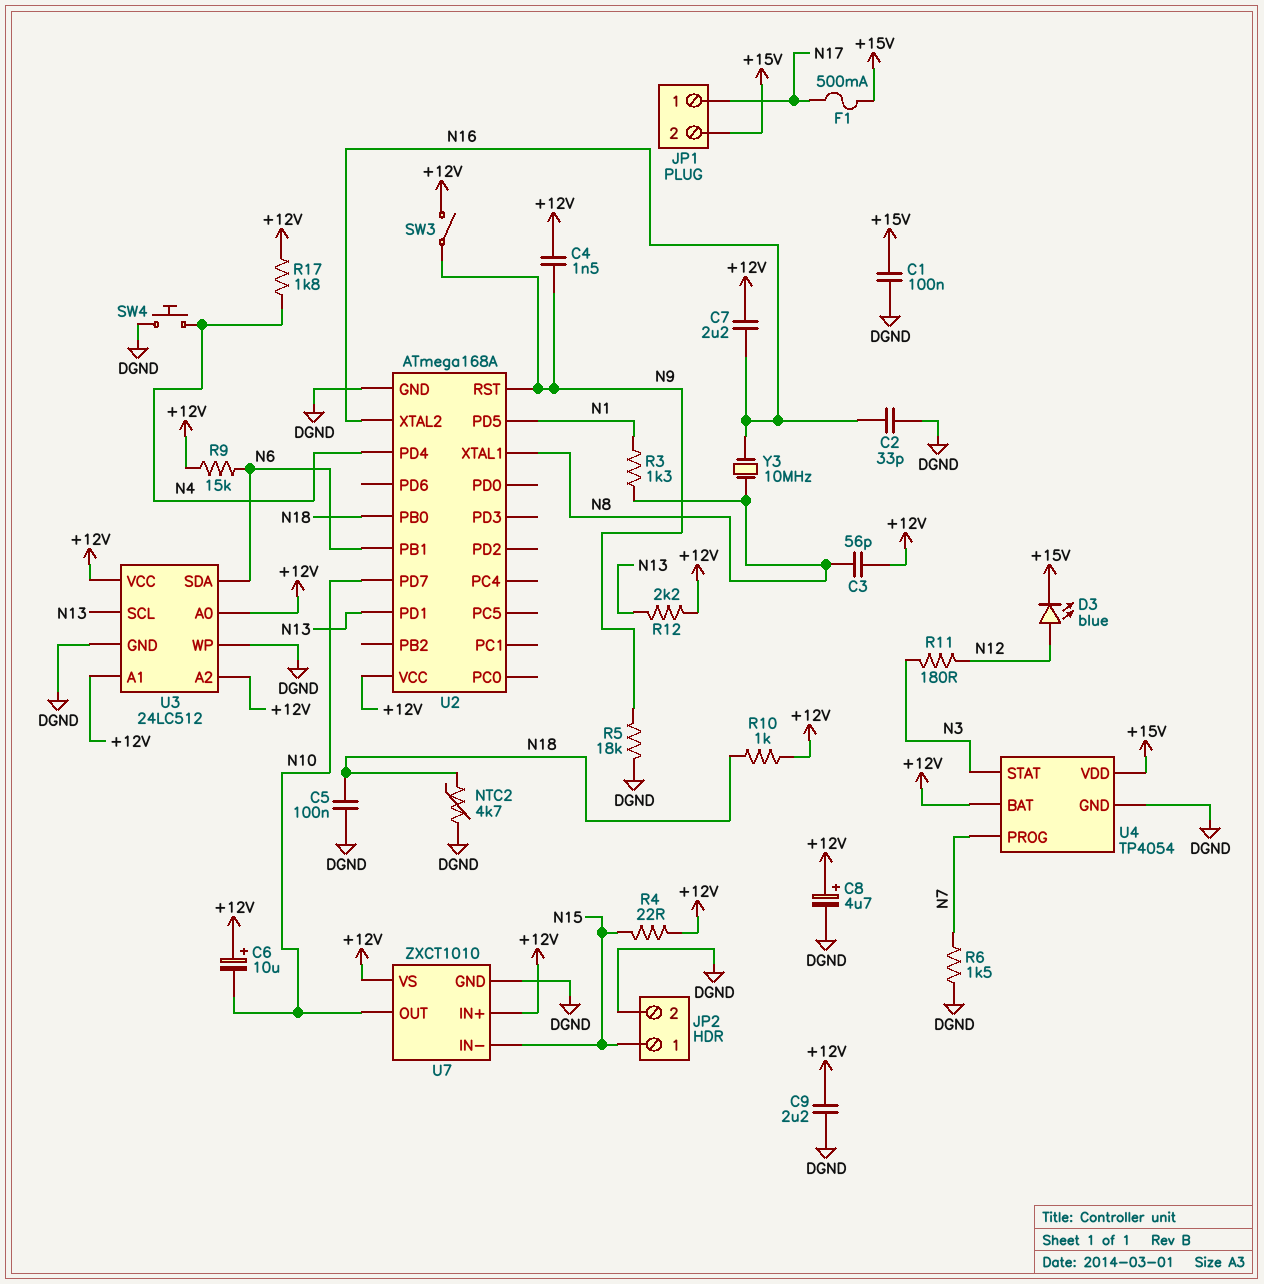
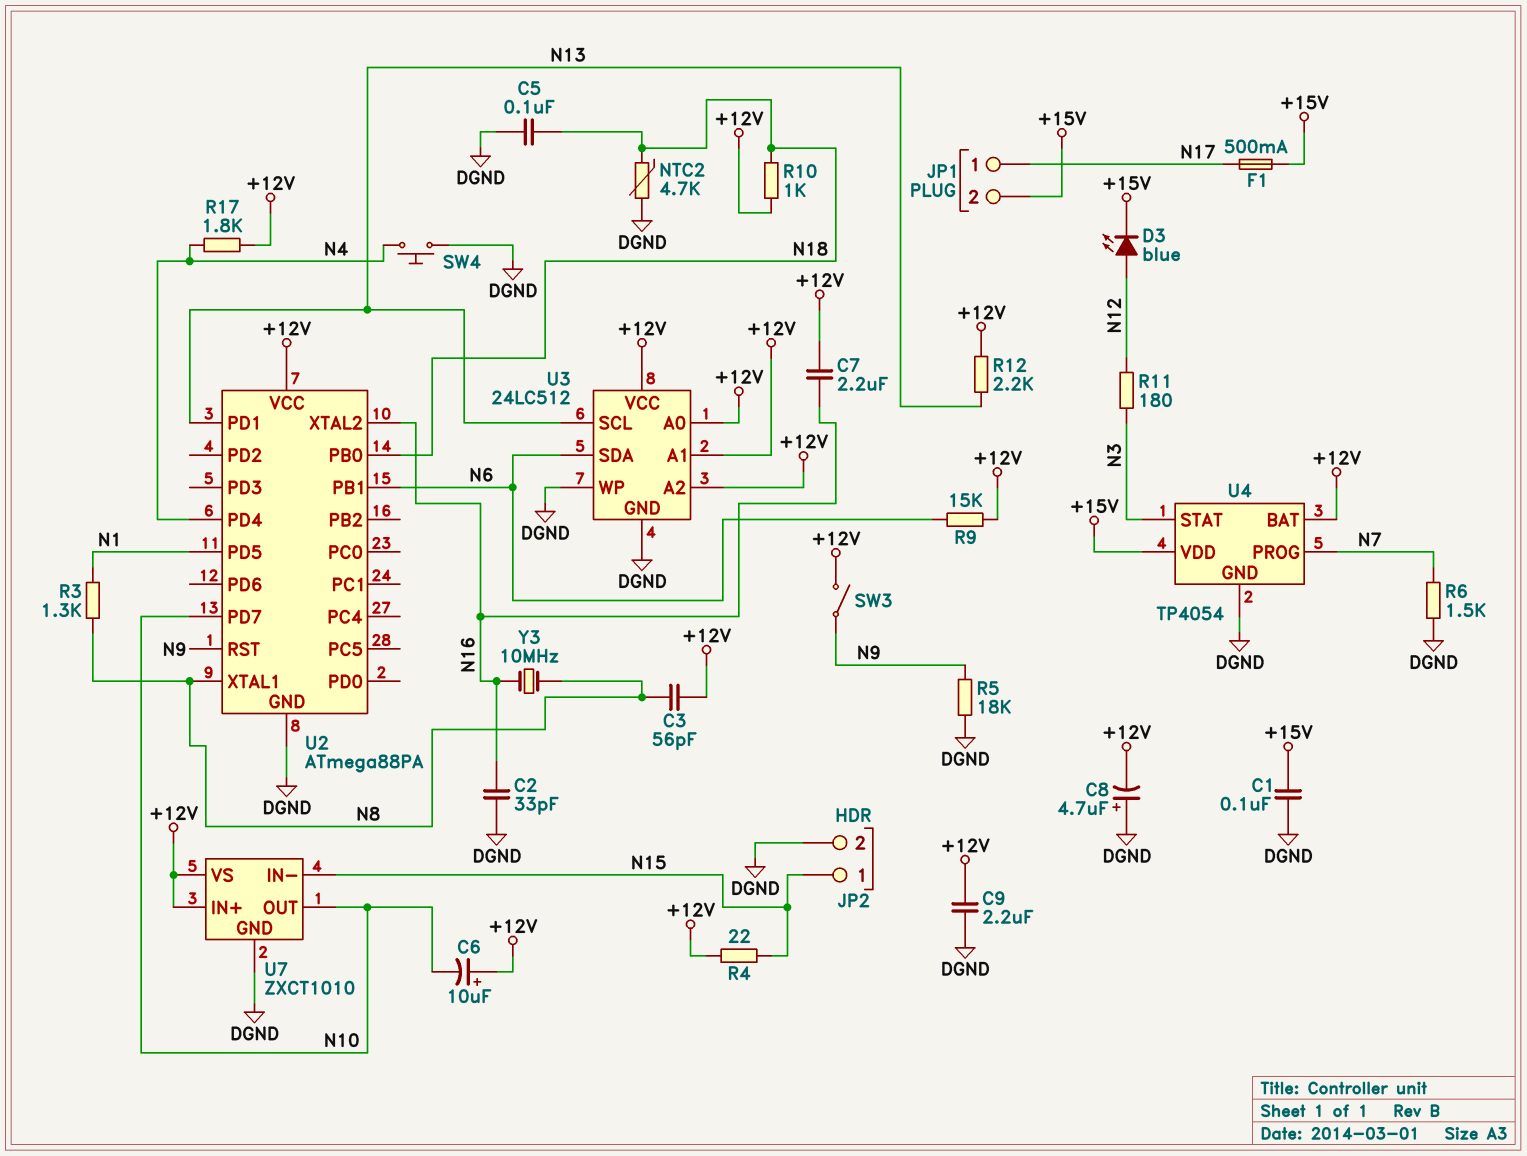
C4: 1.5nF (+12V, N9) -> none
C8: 4.7uF (plus +12V, minus DGND) -> 4.7uF (plus DGND, minus +12V)
U2: ATmega168A -> ATmega88PA

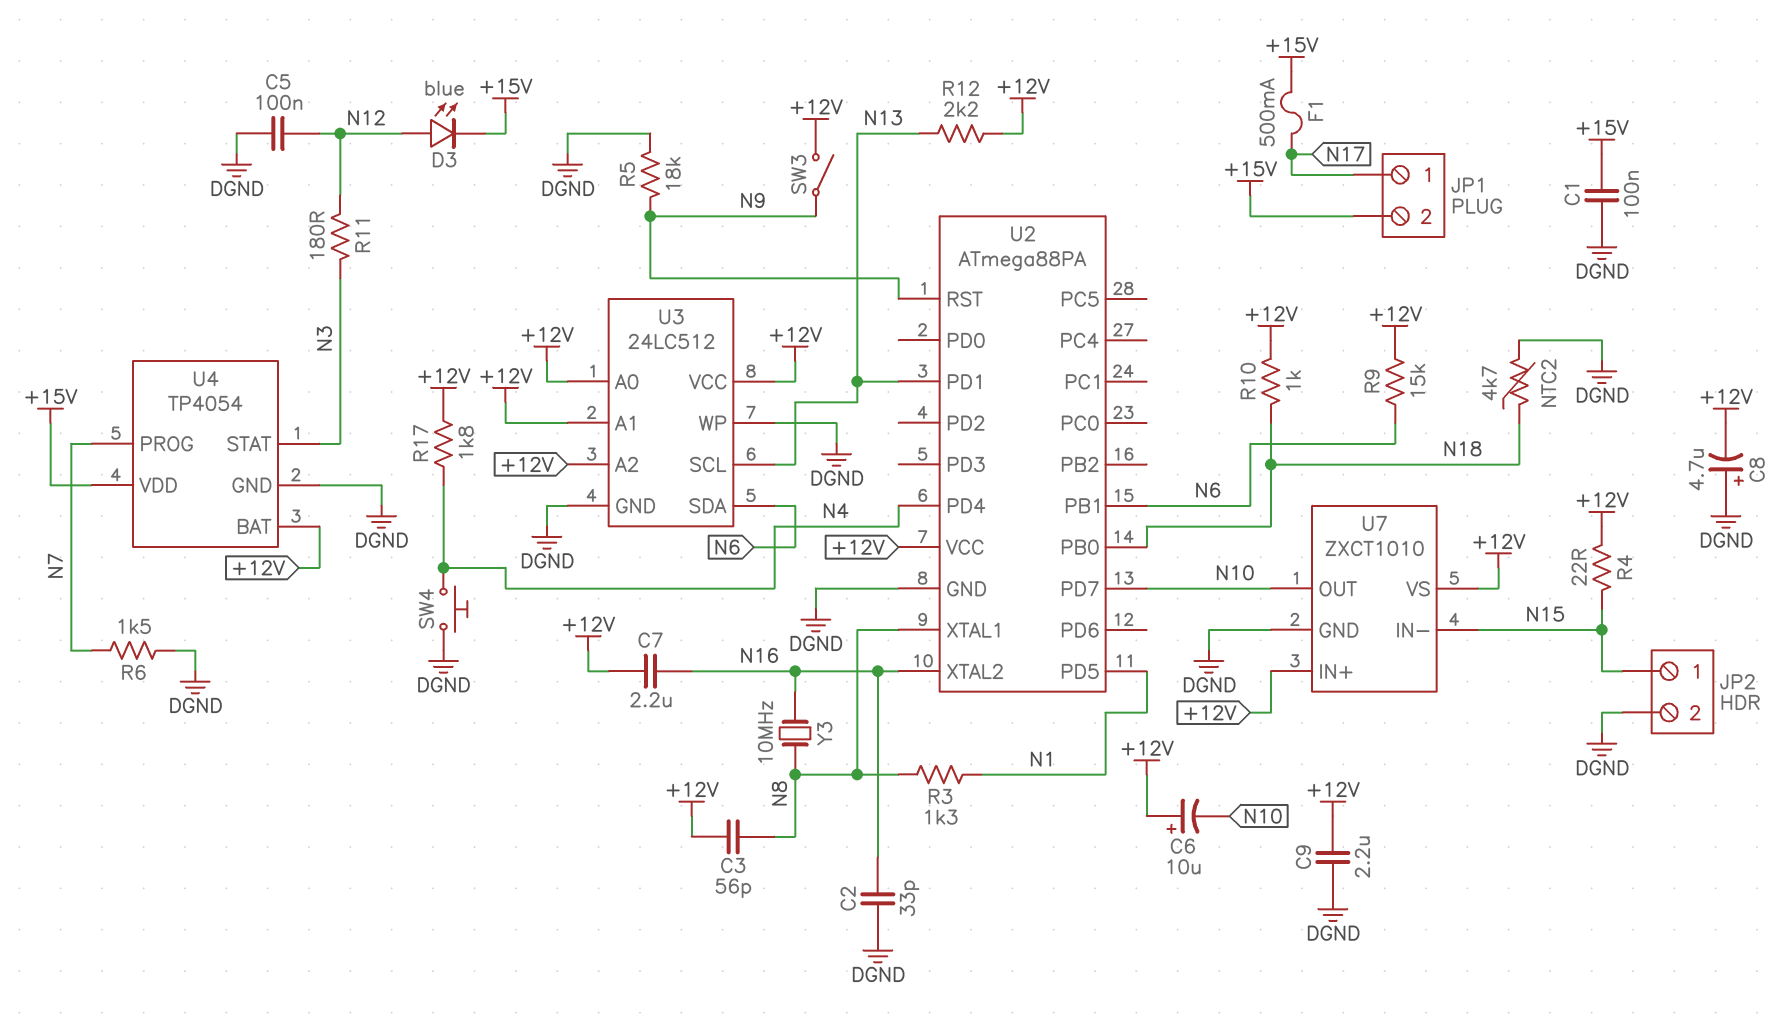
C5: 100nF (DGND, N18) -> 100nF (DGND, N12)

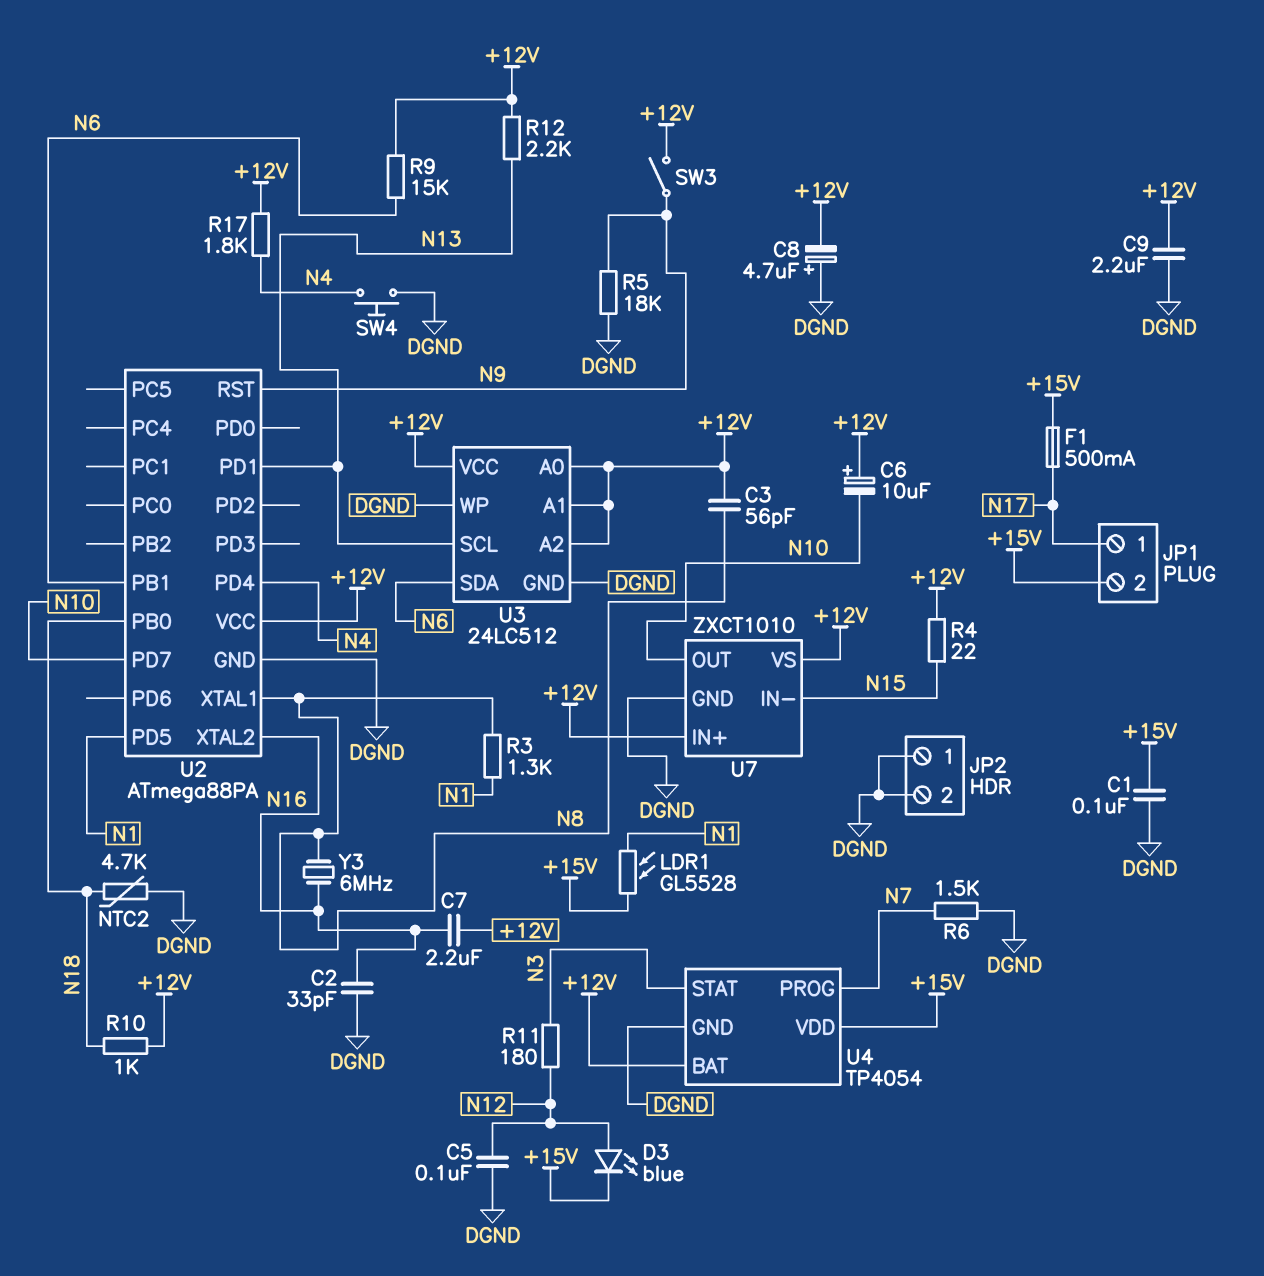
JP2 pin 1: N15 -> DGND
LDR1: none -> GL5528 (+15V, N1)
Y3: 10MHz (N8, N16) -> 6MHz (N8, N16)

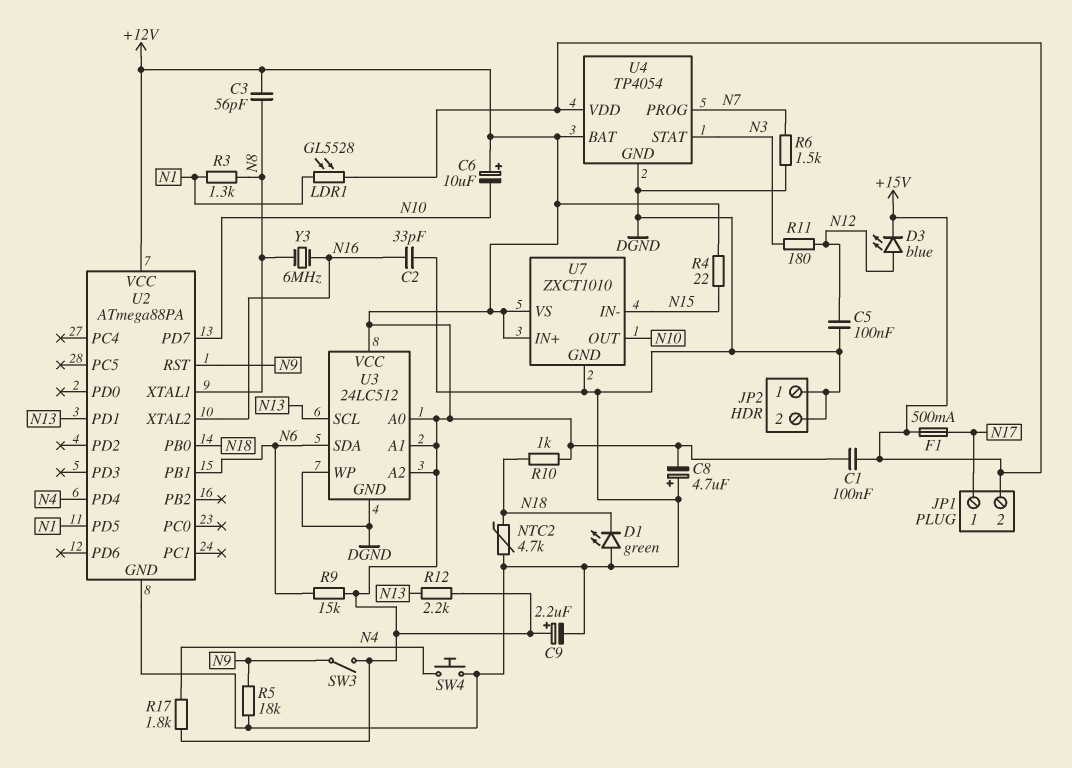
C1: 100nF (+15V, DGND) -> 100nF (+12V, +15V)
C7: 2.2uF (+12V, N16) -> none
C9: 2.2uF (+12V, DGND) -> 2.2uF (plus +12V, minus DGND)
D1: none -> LED green (A DGND, K N18)

